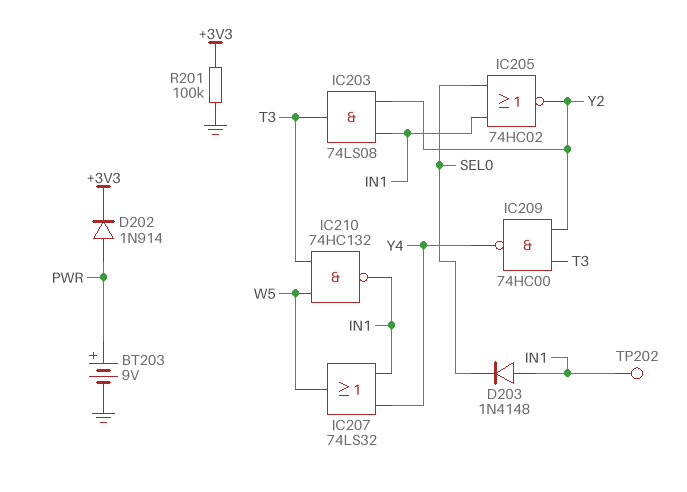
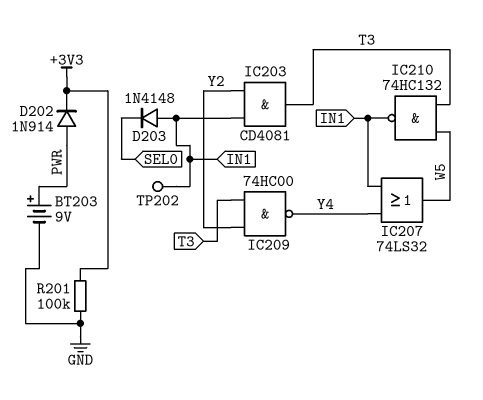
IC203: AND 74LS08 (in IN1, in Y2, out T3) -> AND CD4081 (in IN1, in Y2, out T3)
IC205: NOR 74HC02 (in IN1, in SEL0, out Y2) -> none

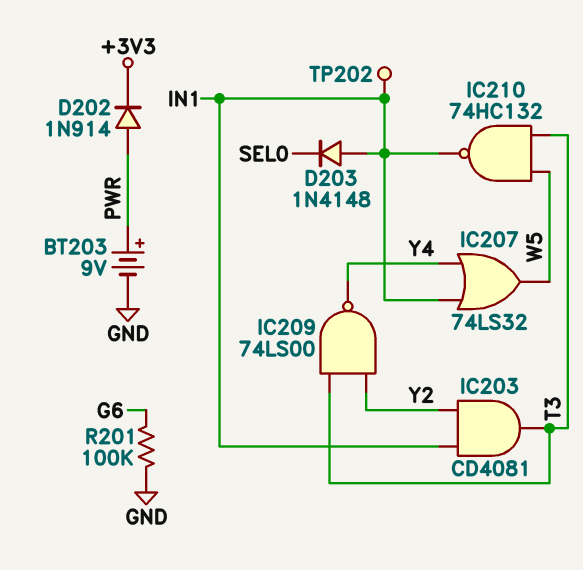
IC209: NAND 74HC00 (in T3, in Y2, out Y4) -> NAND 74LS00 (in T3, in Y2, out Y4)
R201: 100k (+3V3, GND) -> 100k (G6, GND)

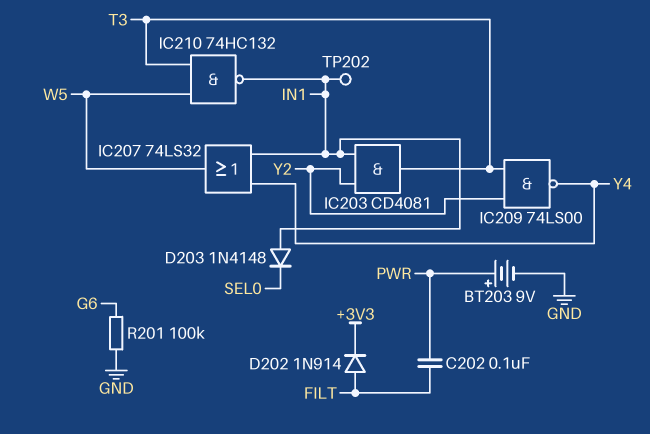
C202: none -> 100nF (FILT, PWR)
D202: diode 1N914 (A PWR, K +3V3) -> diode 1N914 (A FILT, K +3V3)

